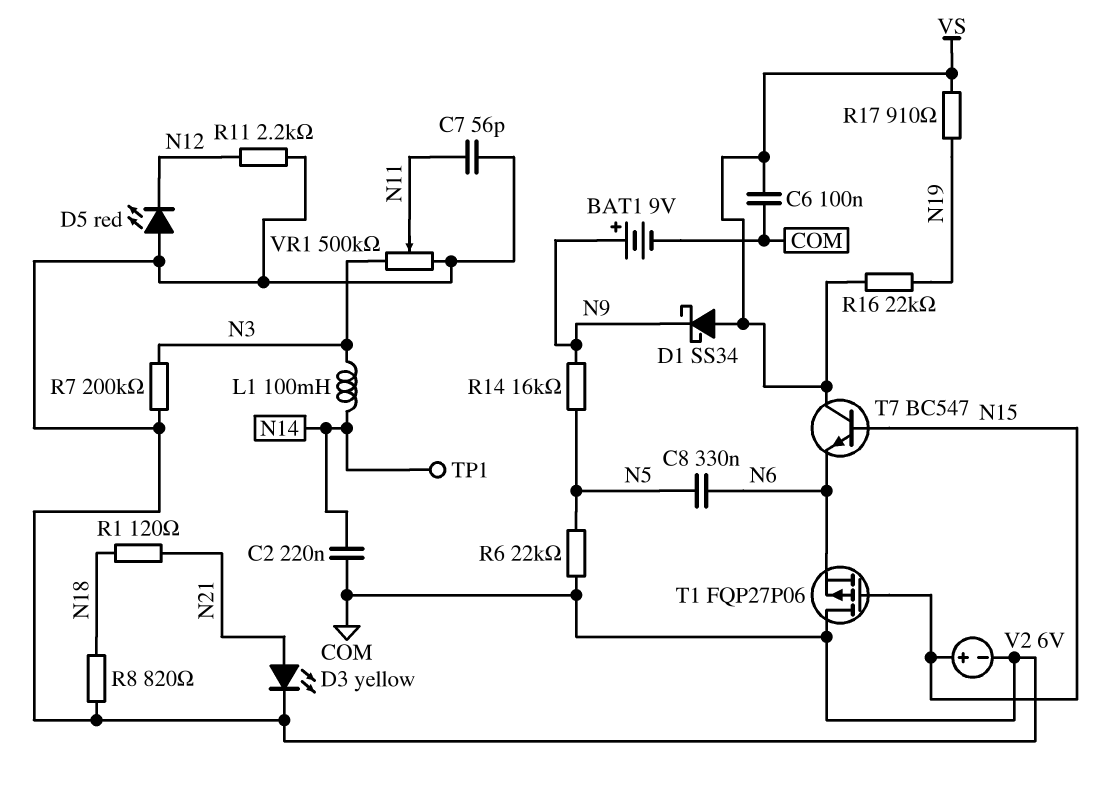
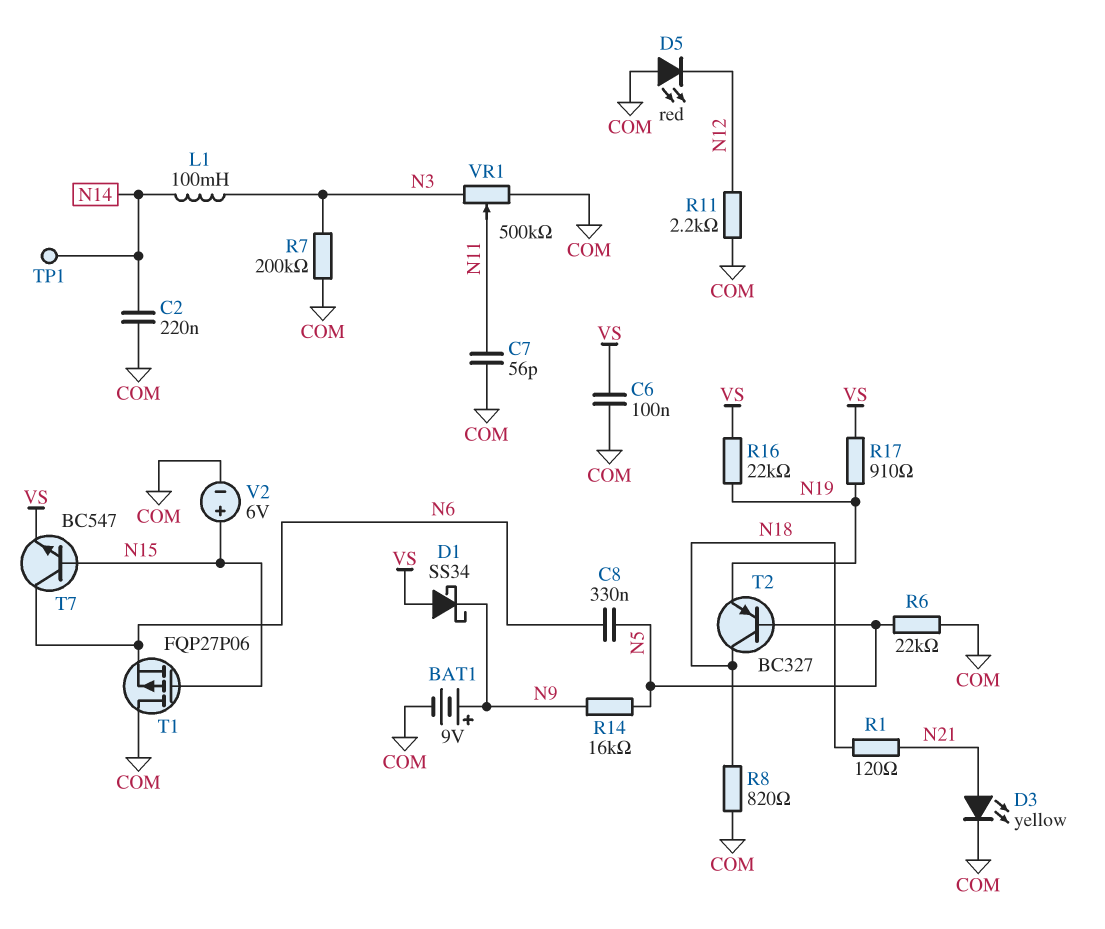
T2: none -> PNP BC327 (B N5, C N18, E N19)
T7: NPN BC547 (B N15, C VS, E N6) -> NPN BC547 (B N15, C N6, E VS)

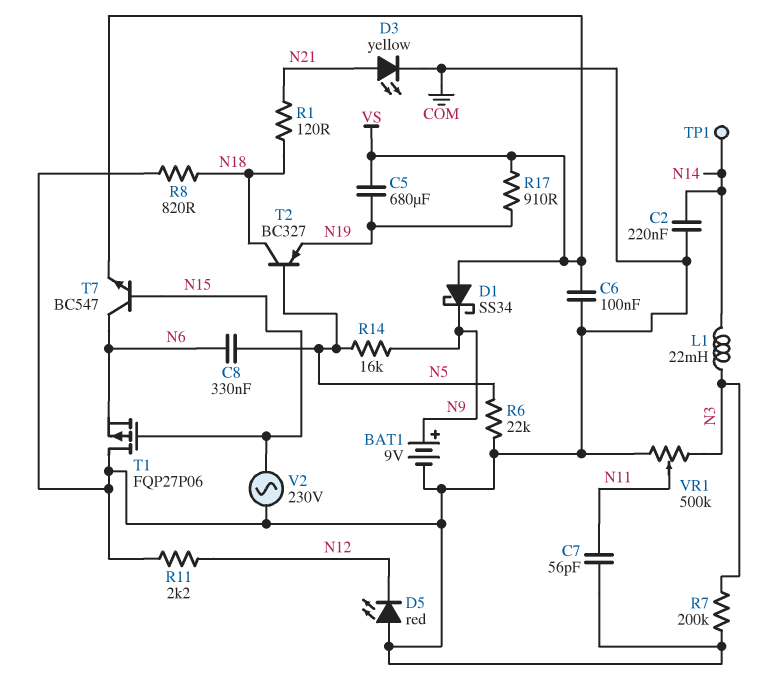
C5: none -> 680uF (N19, VS)
L1: 100mH (N3, N14) -> 22mH (N3, N14)
R16: 22k (N19, VS) -> none
V2: 6V (plus N15, minus COM) -> AC 230V (COM, N15)

